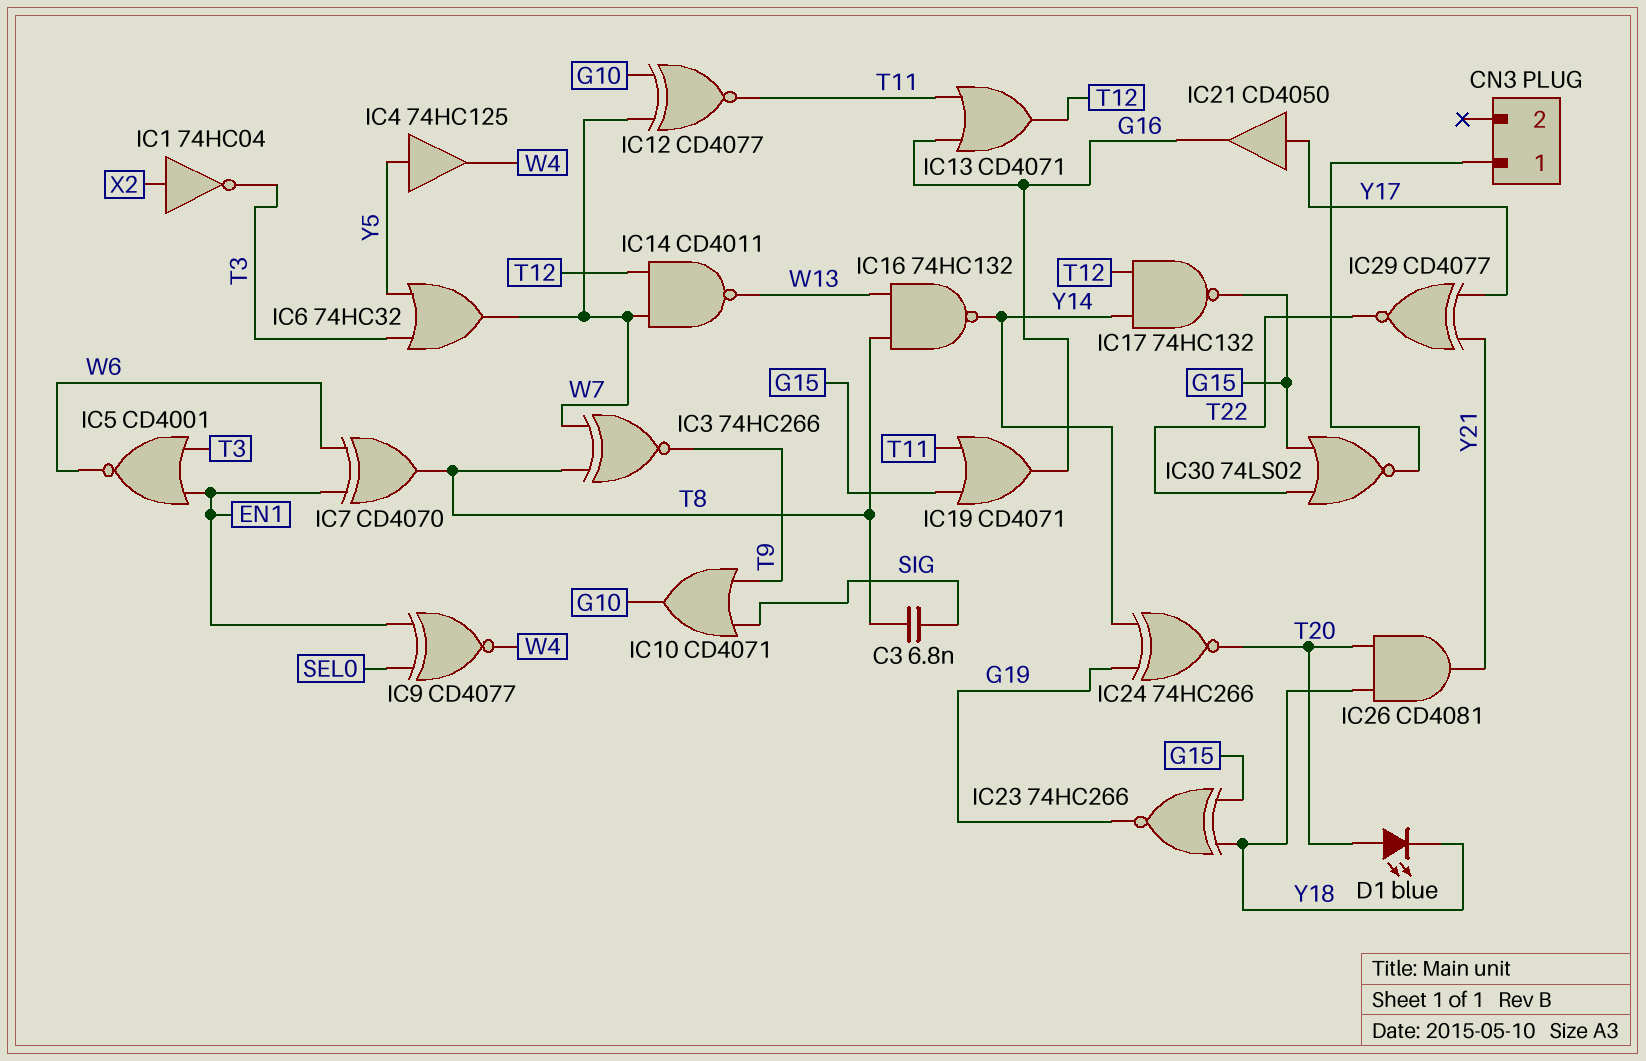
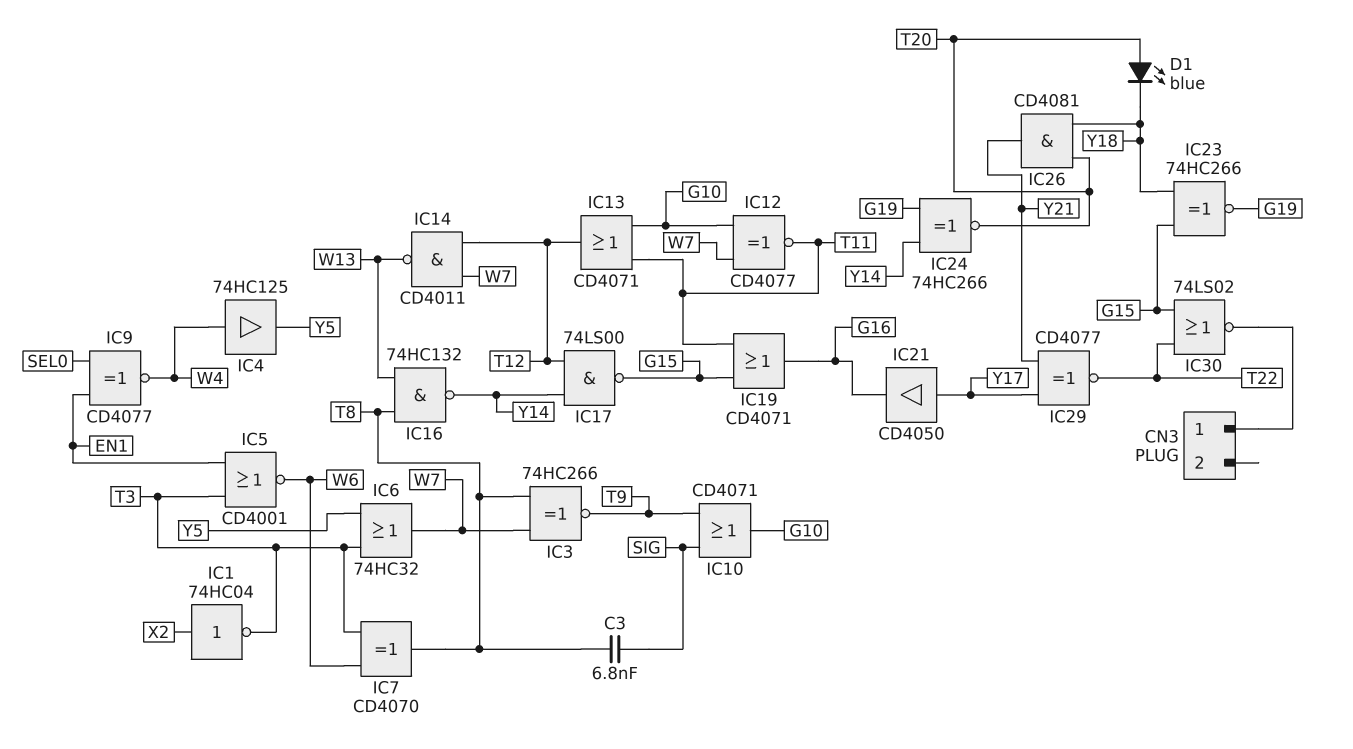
IC4: buffer 74HC125 (in Y5, out W4) -> buffer 74HC125 (in W4, out Y5)
IC7: XOR CD4070 (in EN1, in W6, out T8) -> XOR CD4070 (in T3, in W6, out T8)
IC13: OR CD4071 (in G16, in T11, out T12) -> OR CD4071 (in G10, in T11, out T12)
IC17: NAND 74HC132 (in T12, in Y14, out G15) -> NAND 74LS00 (in T12, in Y14, out G15)

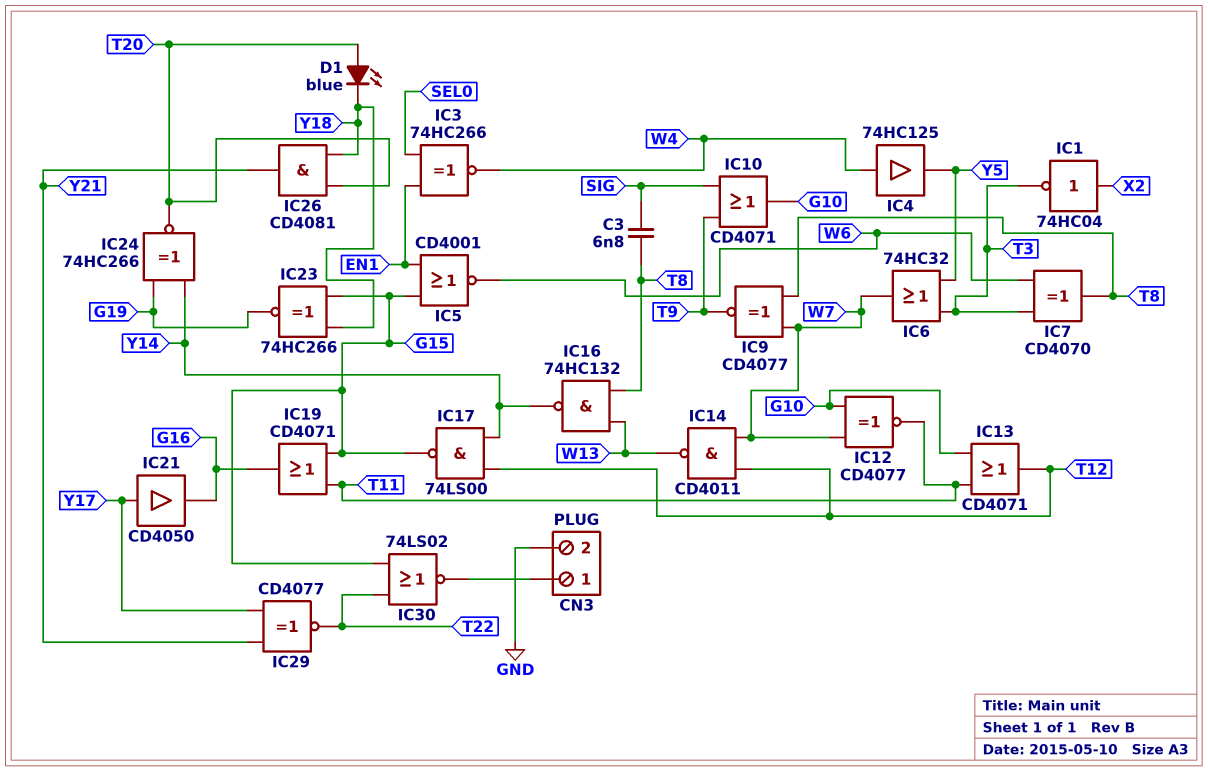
CN3 pin 2: none -> GND
IC3: XNOR 74HC266 (in T8, in W7, out T9) -> XNOR 74HC266 (in EN1, in SEL0, out W4)
IC5: NOR CD4001 (in EN1, in T3, out W6) -> NOR CD4001 (in EN1, in G15, out W6)
IC9: XNOR CD4077 (in EN1, in SEL0, out W4) -> XNOR CD4077 (in T8, in W7, out T9)

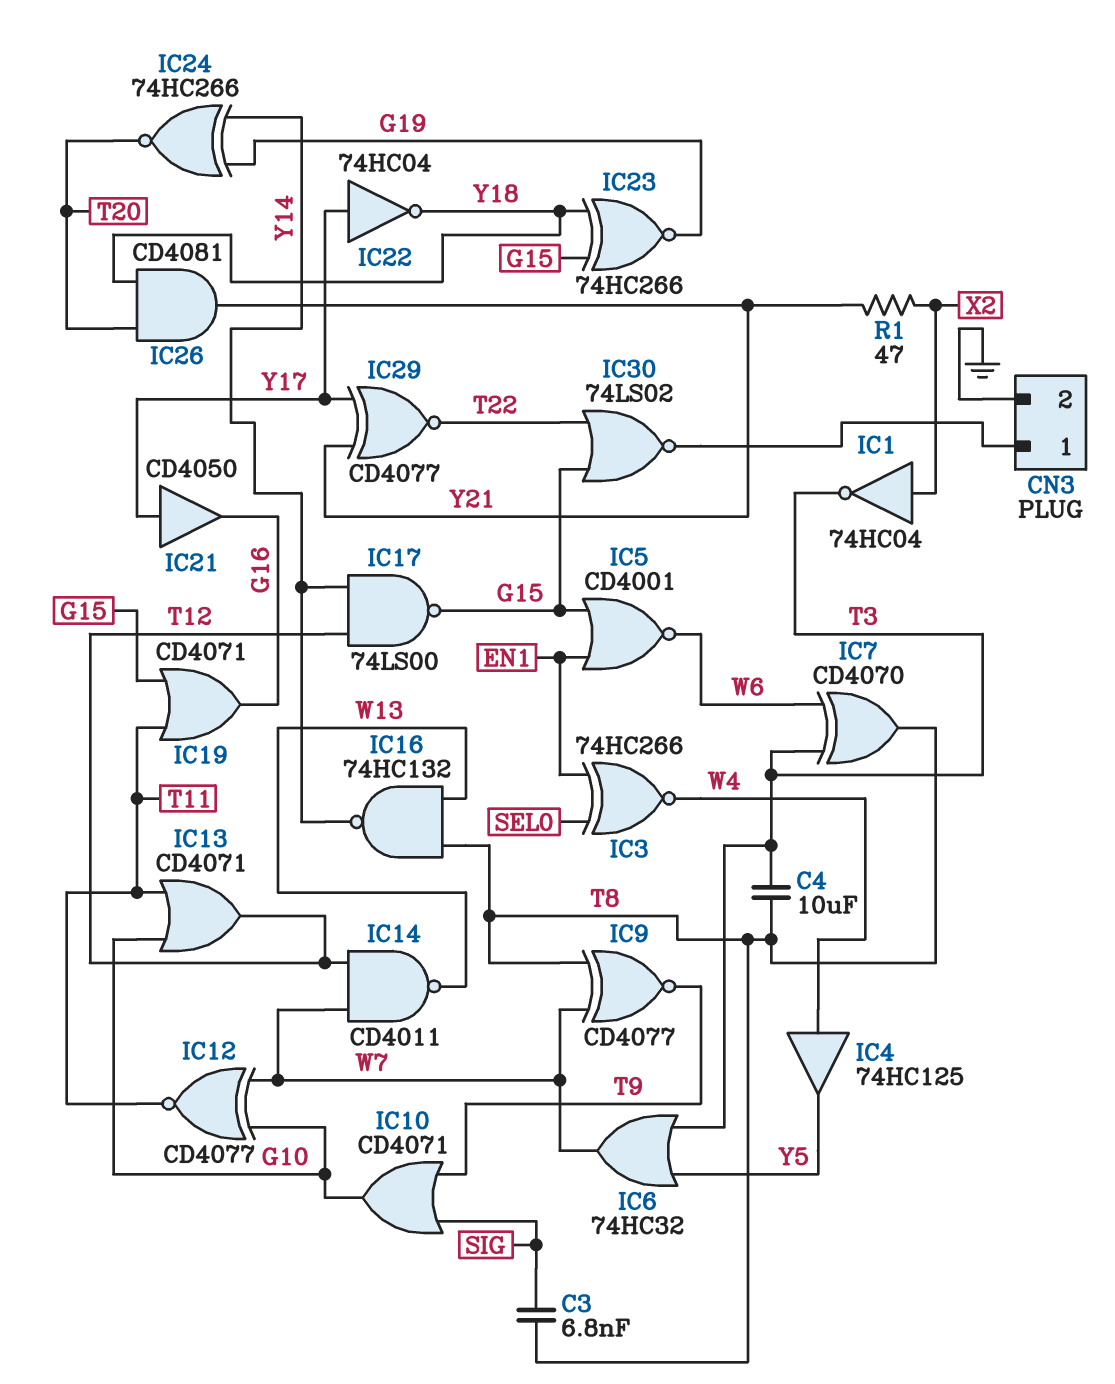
C4: none -> 10uF (T3, T8)
D1: LED blue (A T20, K Y18) -> none
IC22: none -> NOT 74HC04 (in Y17, out Y18)
R1: none -> 47 (X2, Y21)

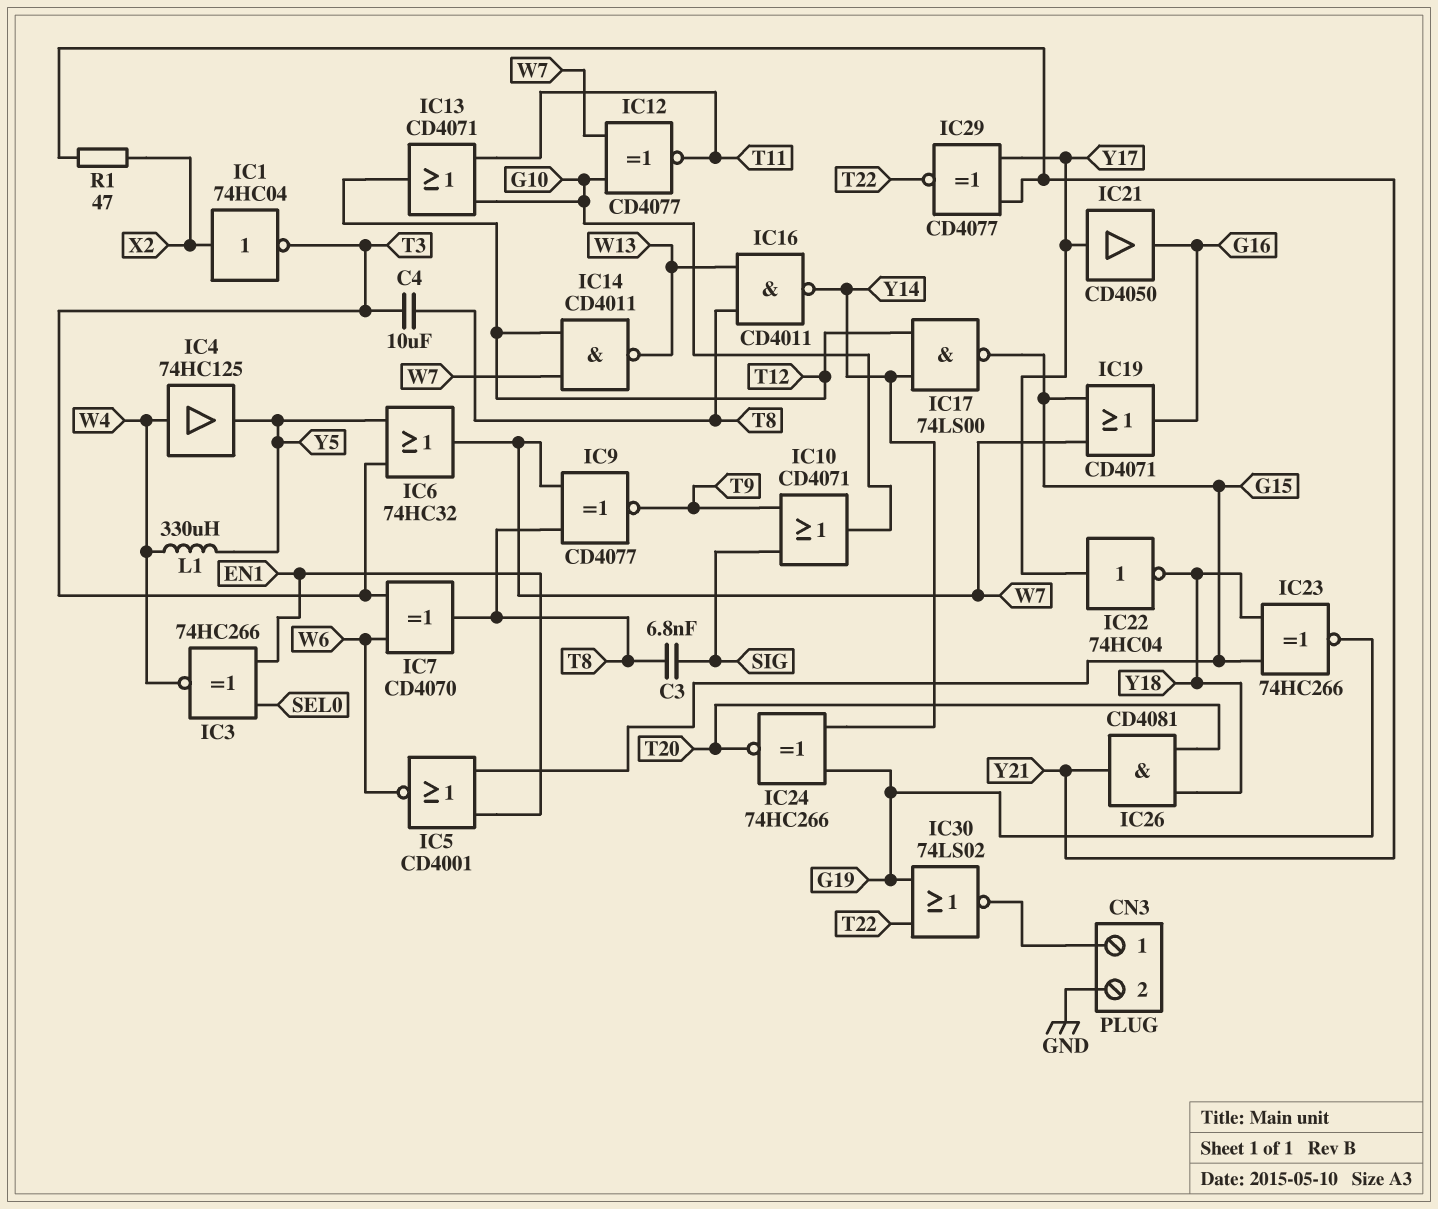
IC16: NAND 74HC132 (in T8, in W13, out Y14) -> NAND CD4011 (in T8, in W13, out Y14)
IC19: OR CD4071 (in G15, in T11, out G16) -> OR CD4071 (in G15, in W7, out G16)
IC30: NOR 74LS02 (in G15, in T22, out CN3/1) -> NOR 74LS02 (in G19, in T22, out CN3/1)
L1: none -> 330uH (W4, Y5)

